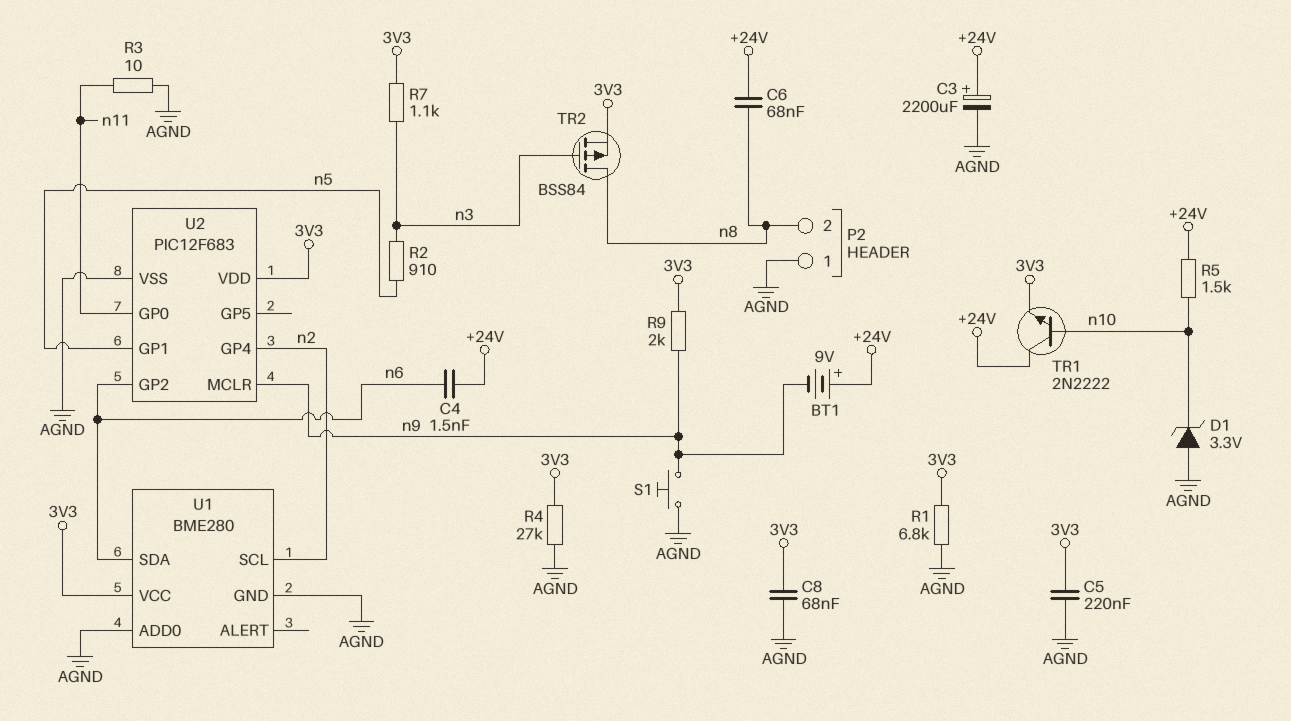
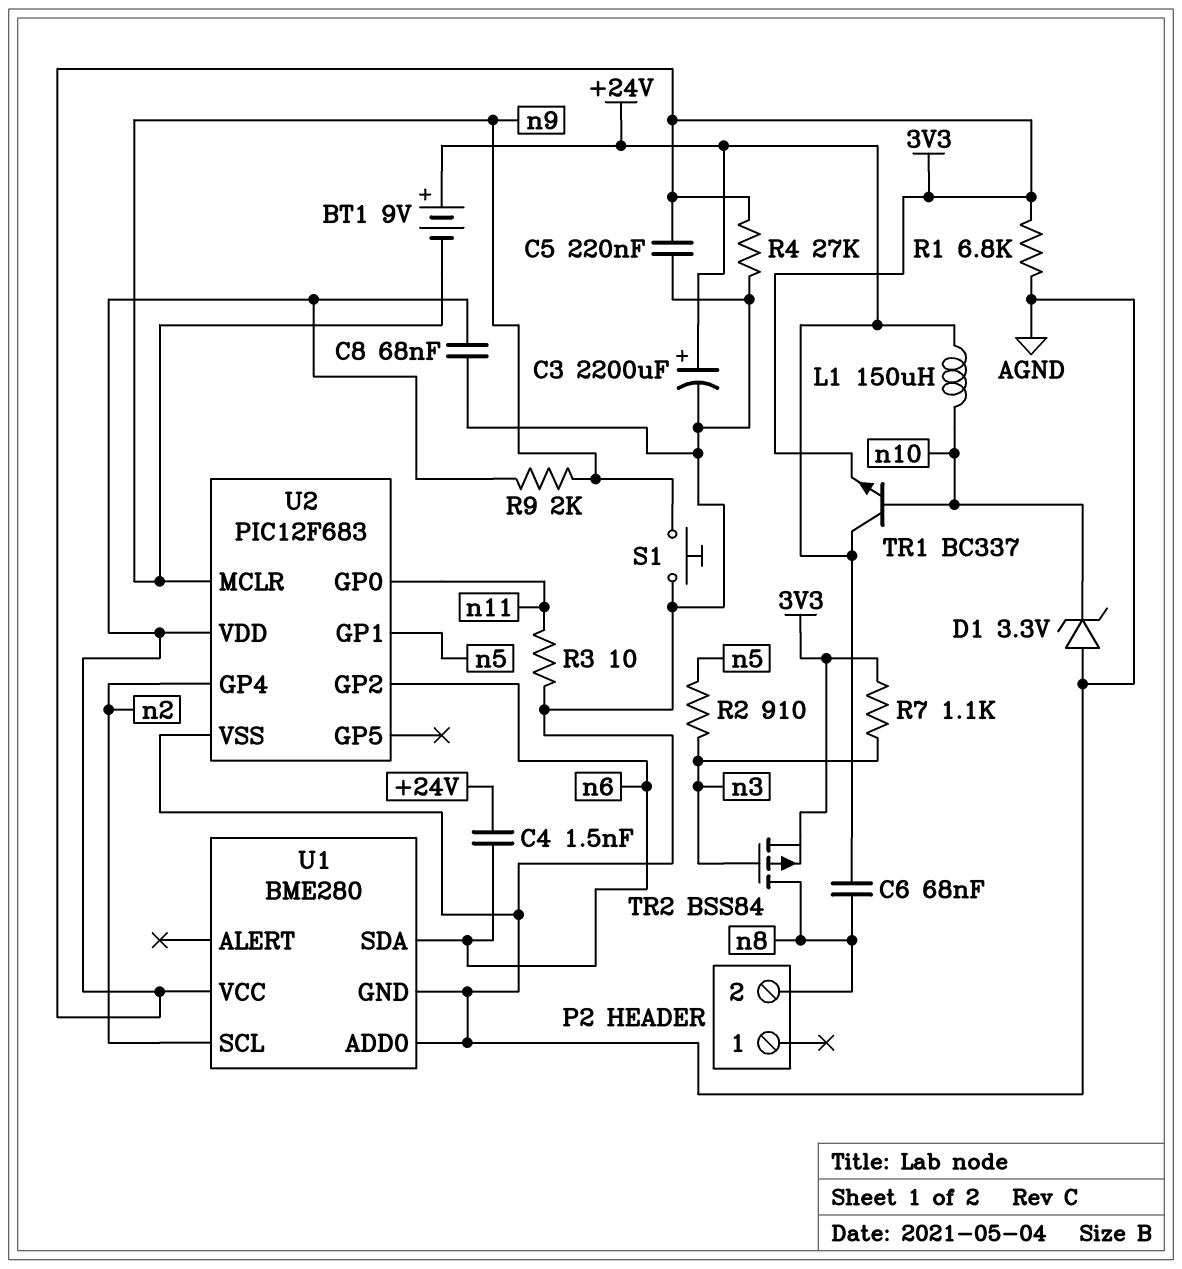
L1: none -> 150uH (+24V, n10)
P2 pin 1: AGND -> none
R5: 1.5k (+24V, n10) -> none
TR1: NPN 2N2222 (B n10, C +24V, E 3V3) -> NPN BC337 (B n10, C +24V, E 3V3)

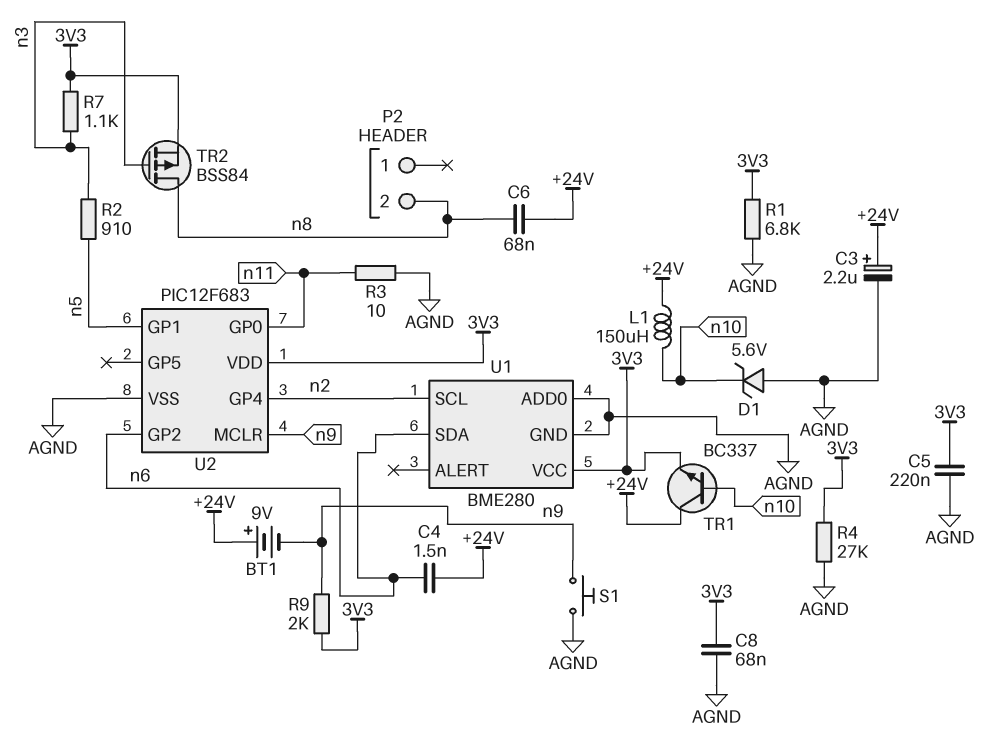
C3: 2200uF (plus +24V, minus AGND) -> 2.2uF (plus +24V, minus AGND)
D1: zener 3.3V (A AGND, K n10) -> zener 5.6V (A AGND, K n10)

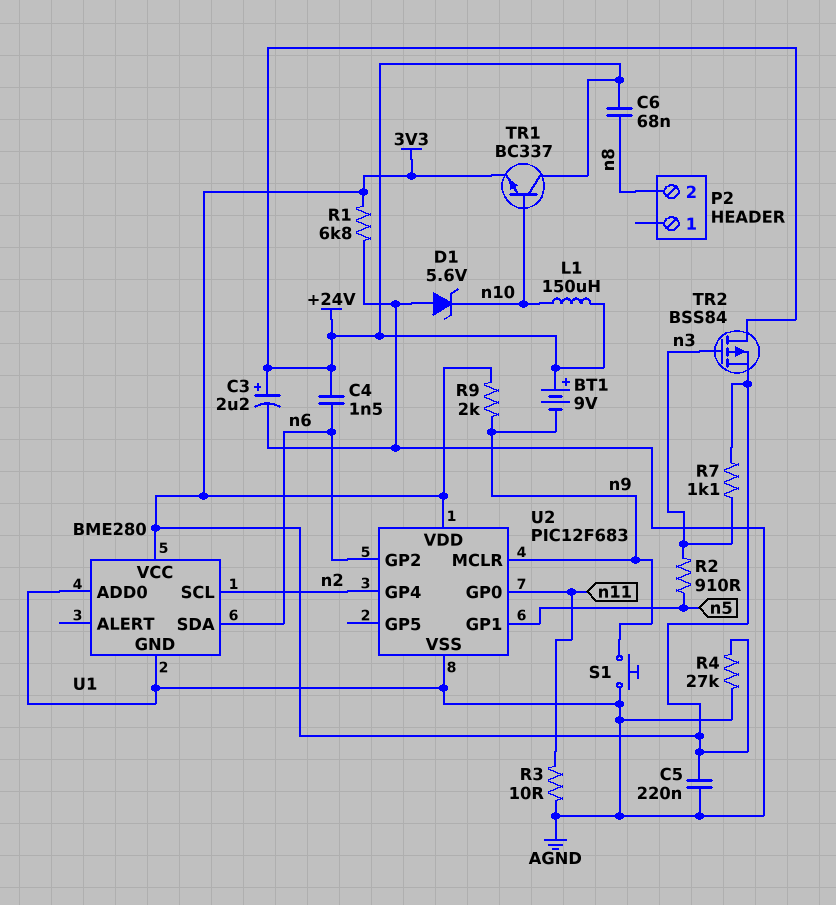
C8: 68nF (3V3, AGND) -> none
TR2: PMOS BSS84 (G n3, D n8, S 3V3) -> PMOS BSS84 (G n3, D +24V, S 3V3)

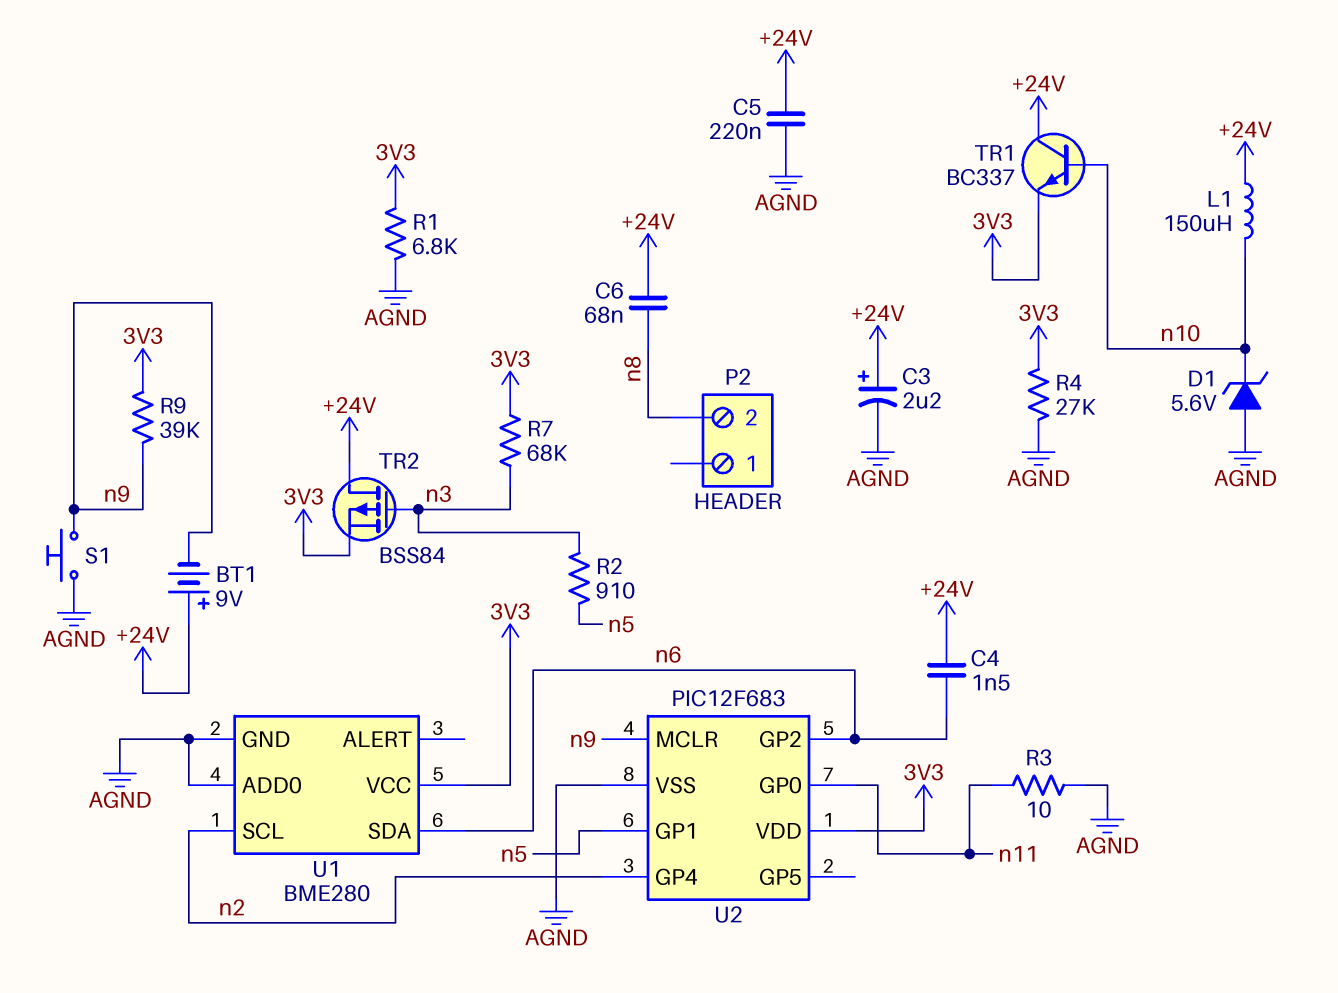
C5: 220nF (3V3, AGND) -> 220nF (+24V, AGND)
R7: 1.1k (3V3, n3) -> 68k (3V3, n3)
R9: 2k (3V3, n9) -> 39k (3V3, n9)

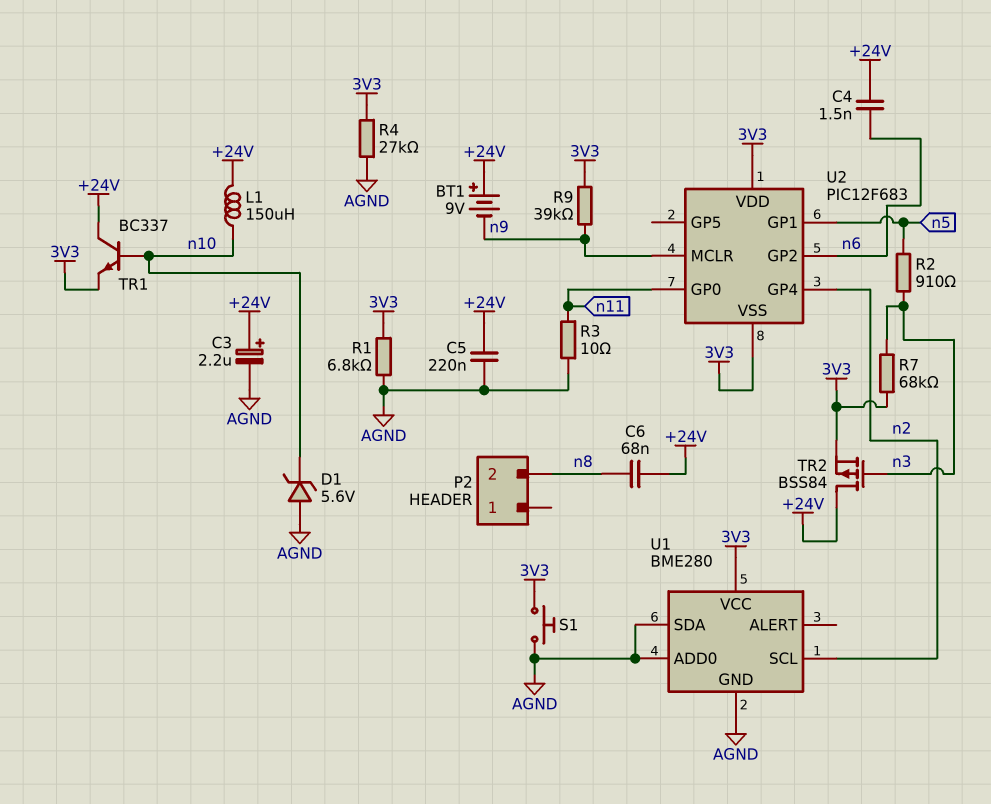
S1: button (AGND, n9) -> button (3V3, AGND)
U1 pin SDA: n6 -> AGND
U2 pin VSS: AGND -> 3V3

